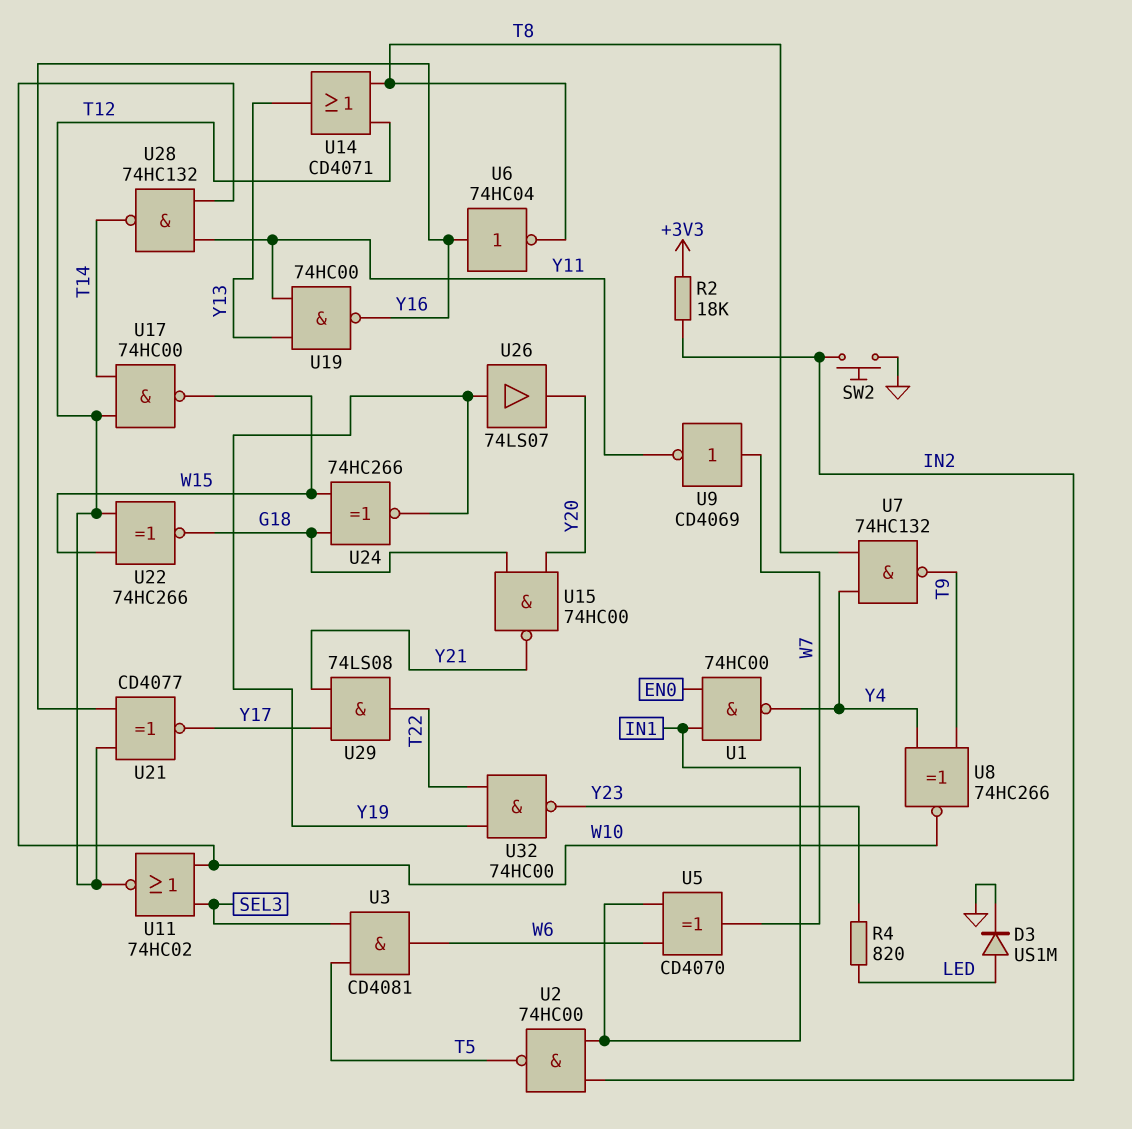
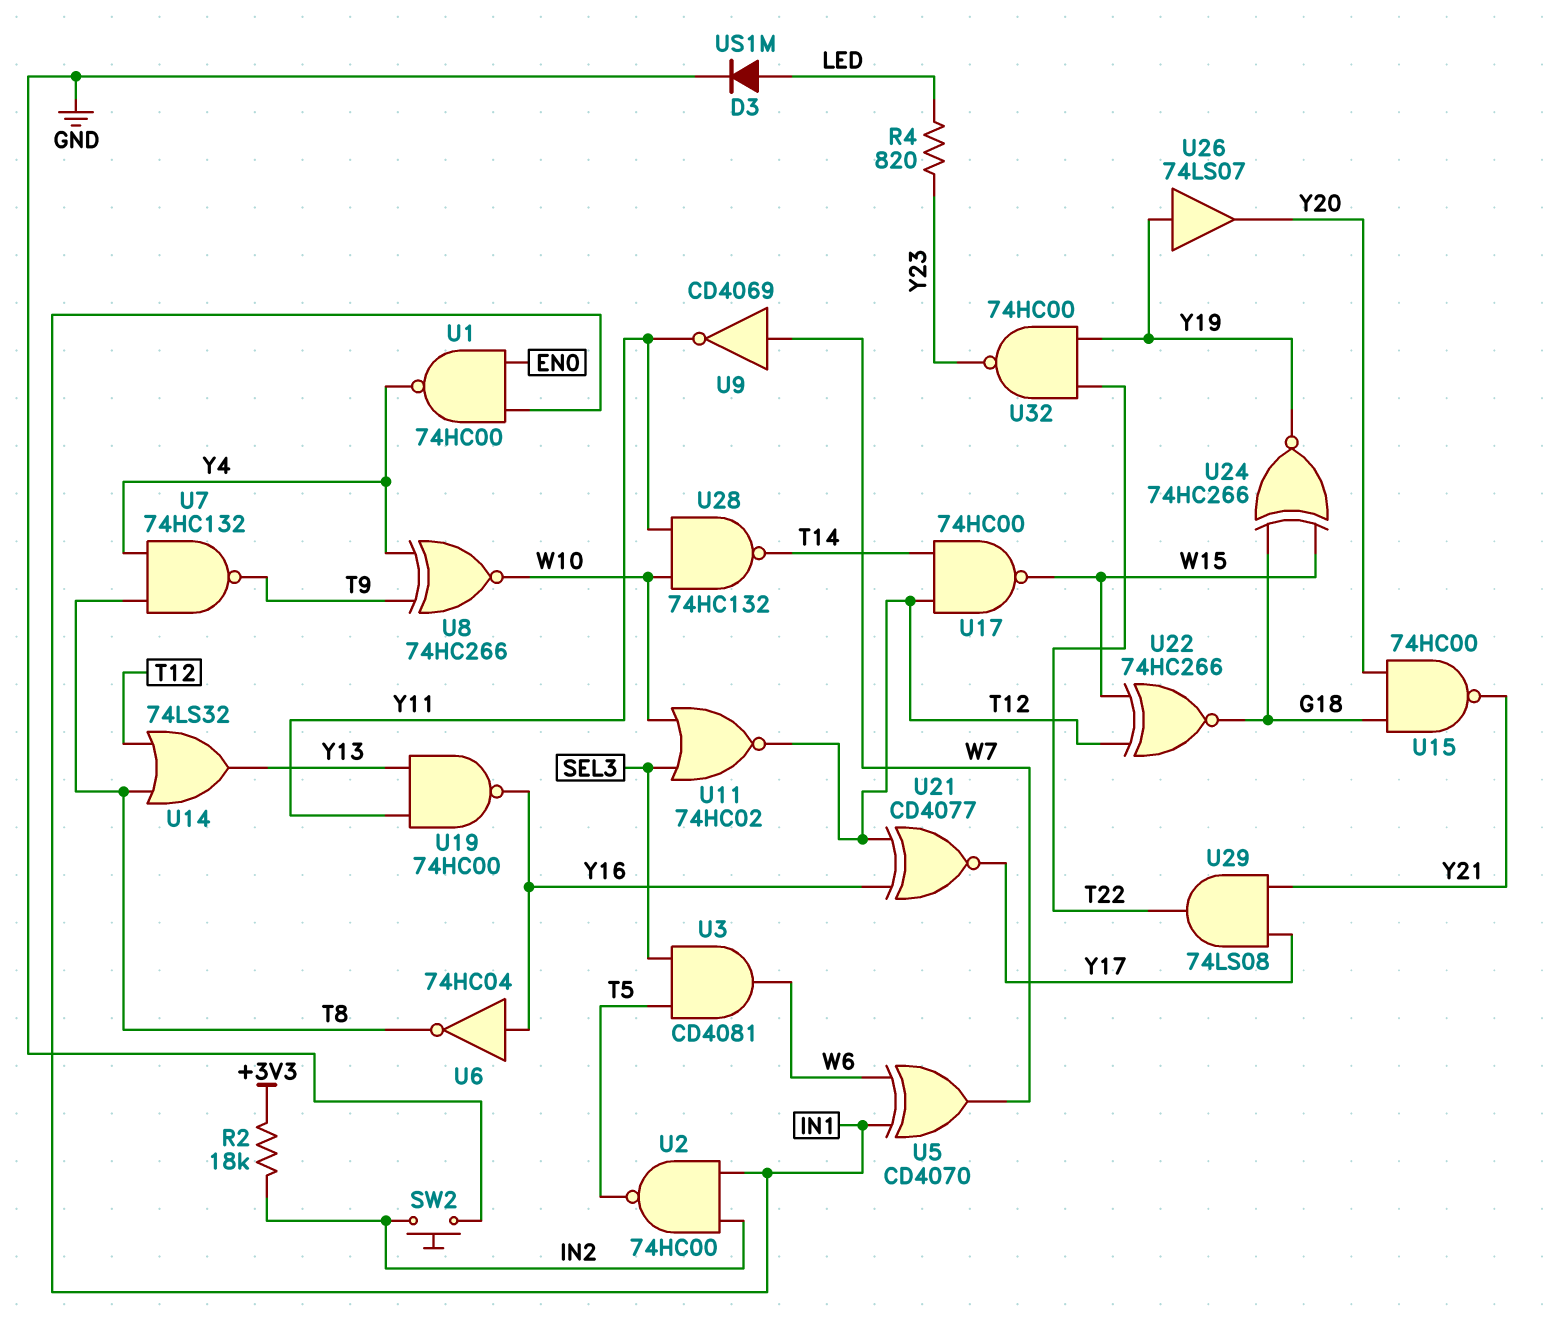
U14: OR CD4071 (in T8, in T12, out Y13) -> OR 74LS32 (in T8, in T12, out Y13)

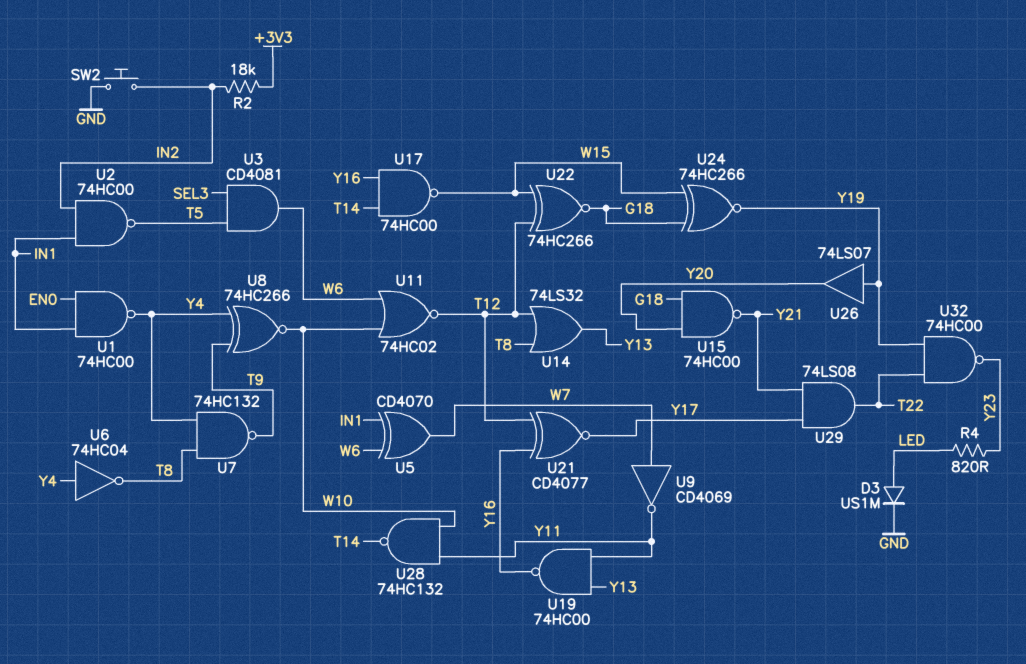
U6: NOT 74HC04 (in Y16, out T8) -> NOT 74HC04 (in Y4, out T8)
U11: NOR 74HC02 (in SEL3, in W10, out T12) -> NOR 74HC02 (in W6, in W10, out T12)
U17: NAND 74HC00 (in T12, in T14, out W15) -> NAND 74HC00 (in T14, in Y16, out W15)

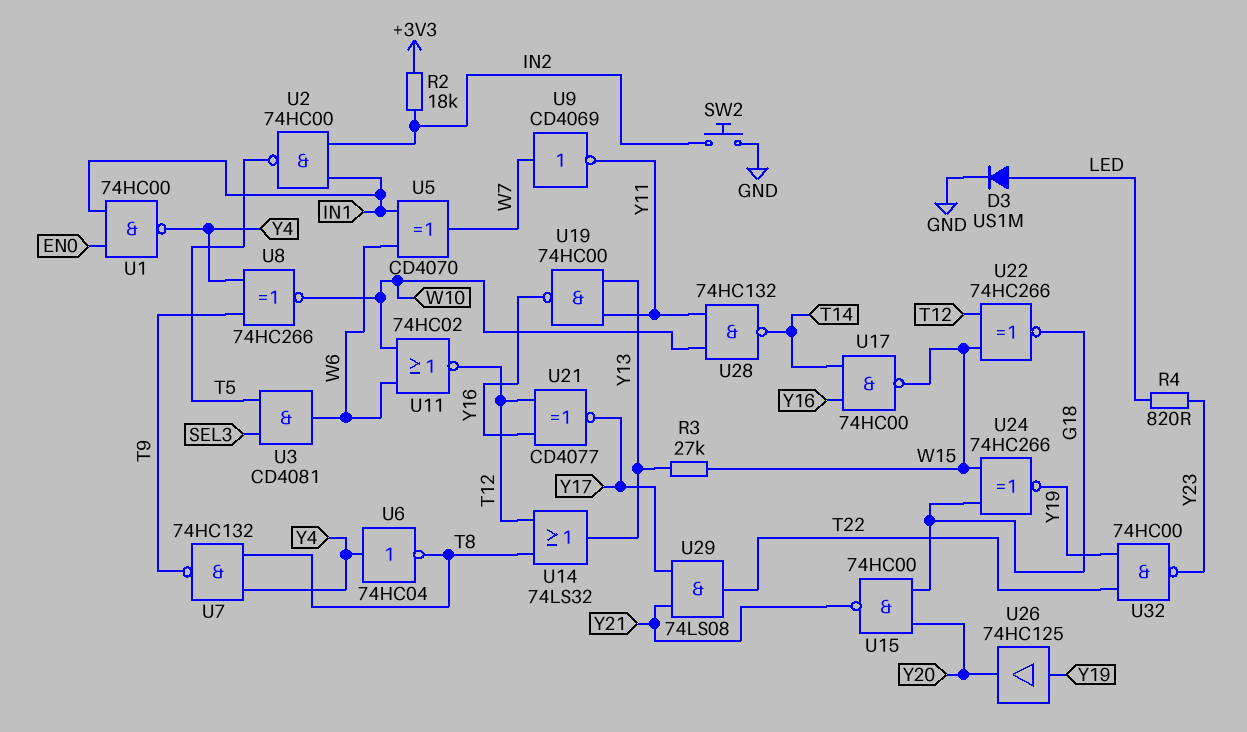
R3: none -> 27k (W15, Y13)
U26: buffer 74LS07 (in Y19, out Y20) -> buffer 74HC125 (in Y19, out Y20)

